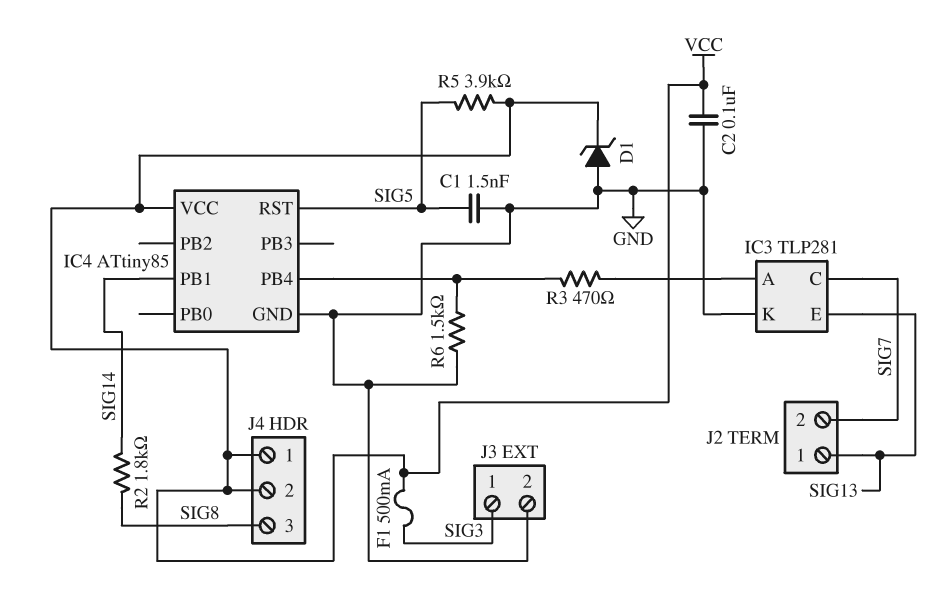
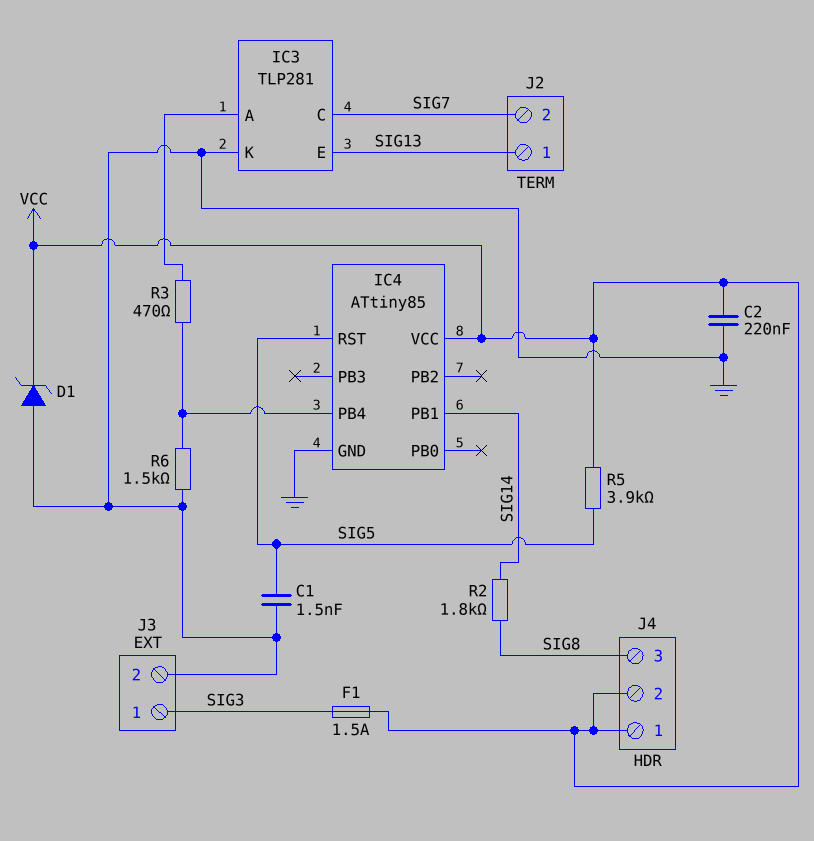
C2: 100nF (GND, VCC) -> 220nF (GND, VCC)
F1: 500mA (SIG3, VCC) -> 1.5A (SIG3, VCC)

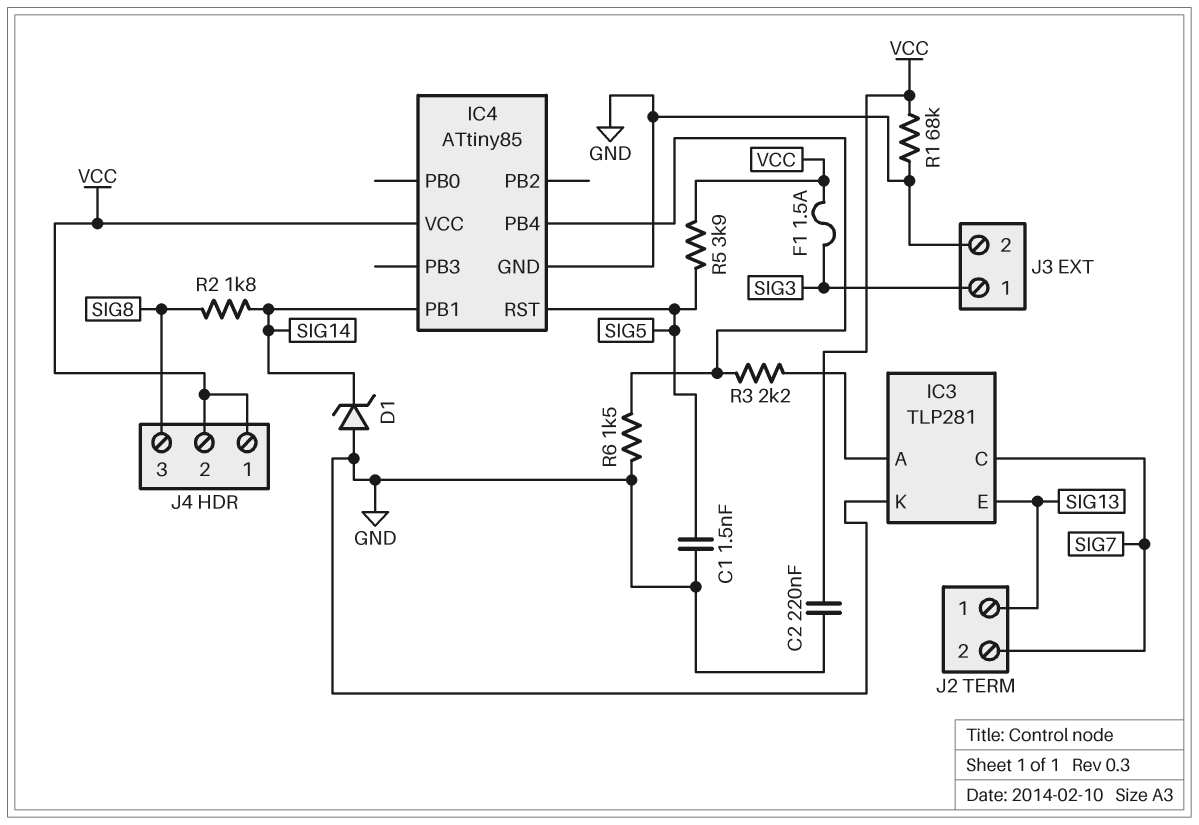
D1: zener (A GND, K VCC) -> zener (A GND, K SIG14)
R1: none -> 68k (GND, VCC)
R3: 470 (IC3/A, IC4/PB4) -> 2.2k (IC3/A, IC4/PB4)

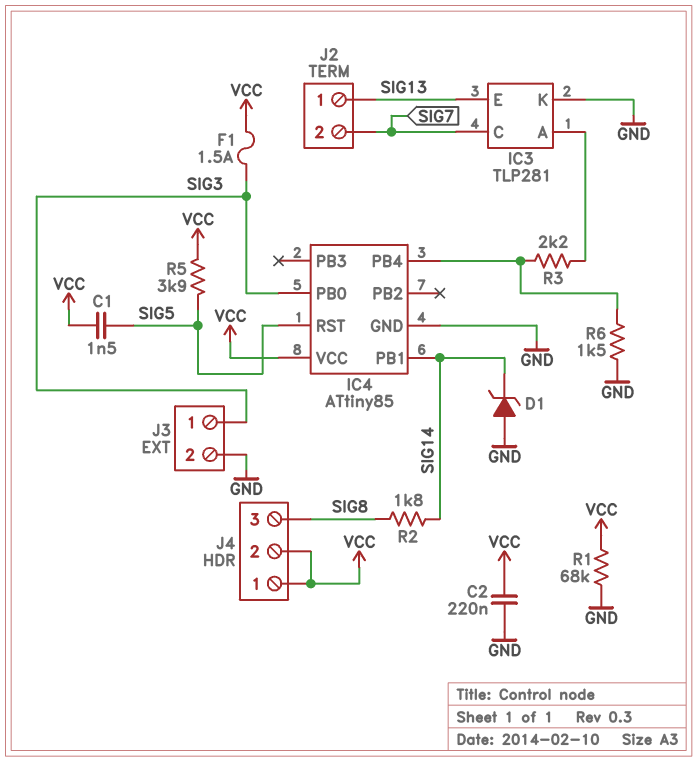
C1: 1.5nF (GND, SIG5) -> 1.5nF (SIG5, VCC)
IC4 pin PB0: none -> SIG3

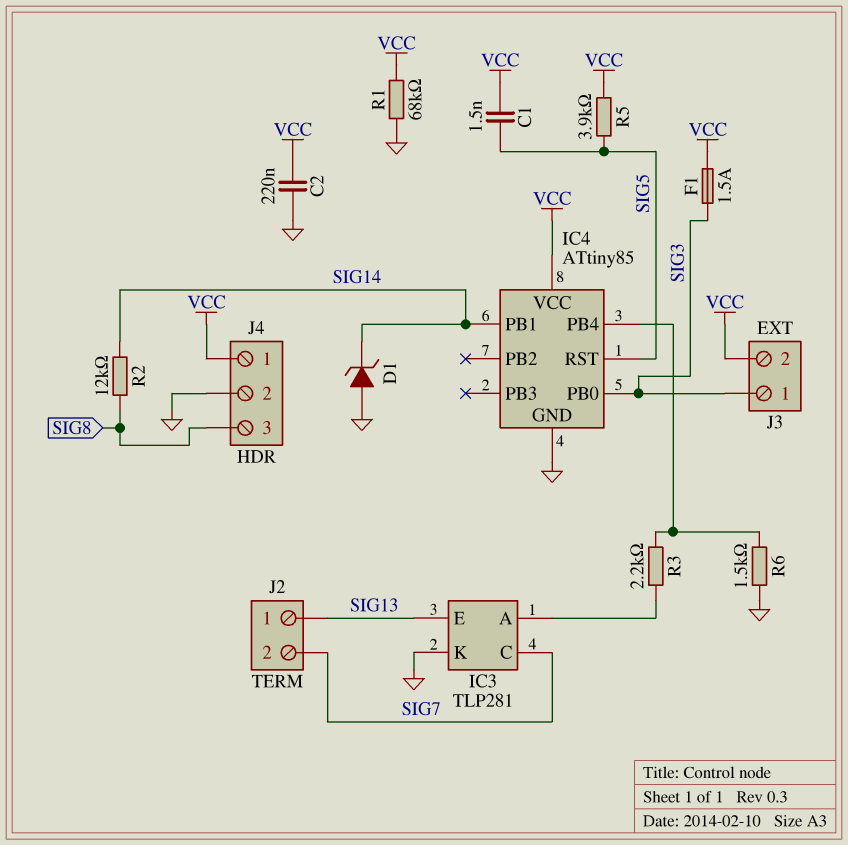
J3 pin 2: GND -> VCC
J4 pin 2: VCC -> GND
R2: 1.8k (SIG8, SIG14) -> 12k (SIG8, SIG14)

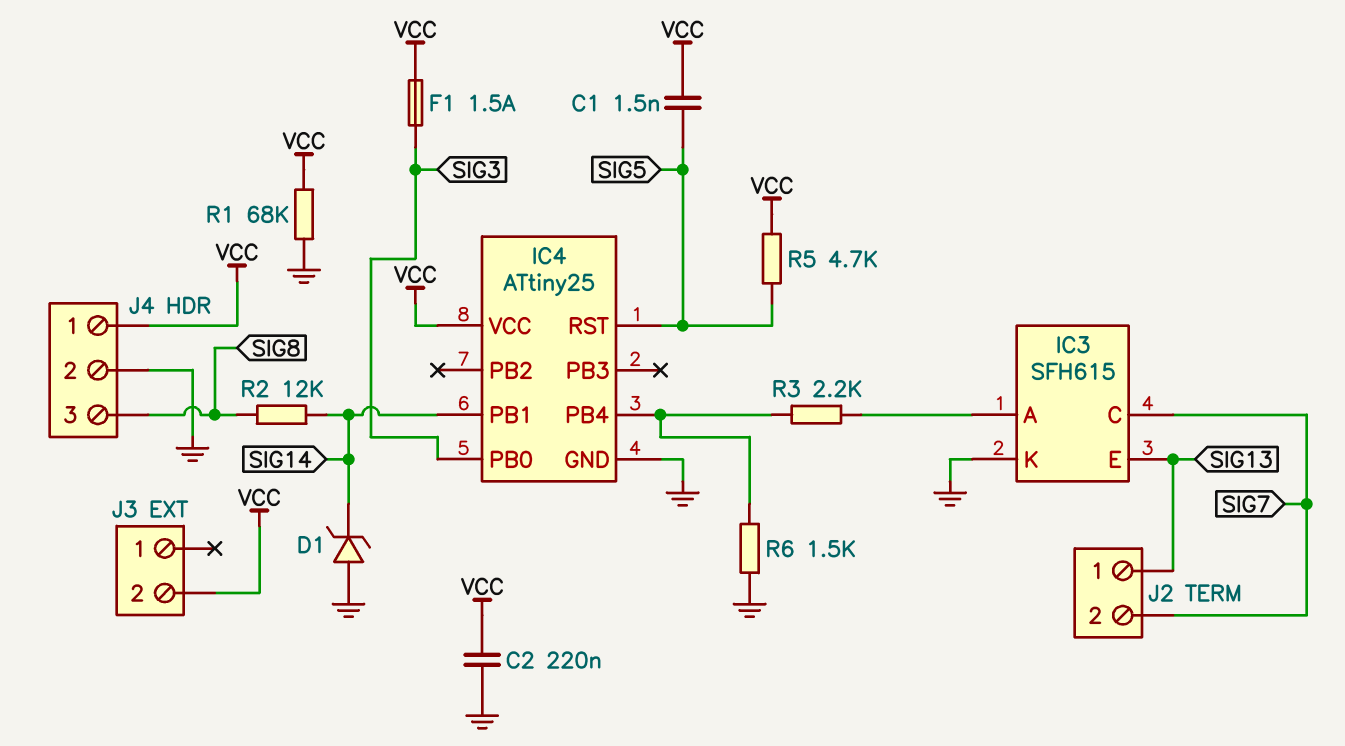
IC3: TLP281 -> SFH615
IC4: ATtiny85 -> ATtiny25
J3 pin 1: SIG3 -> none
R5: 3.9k (SIG5, VCC) -> 4.7k (SIG5, VCC)

